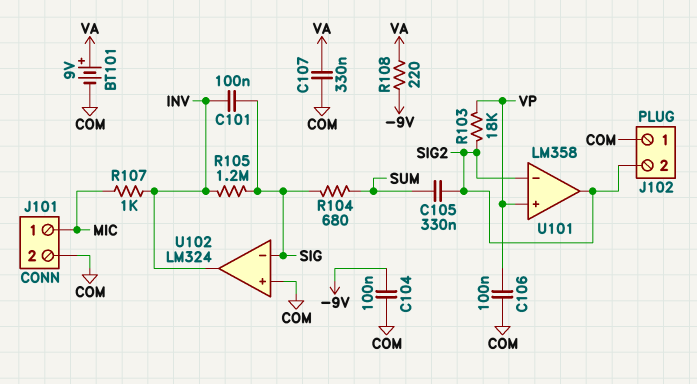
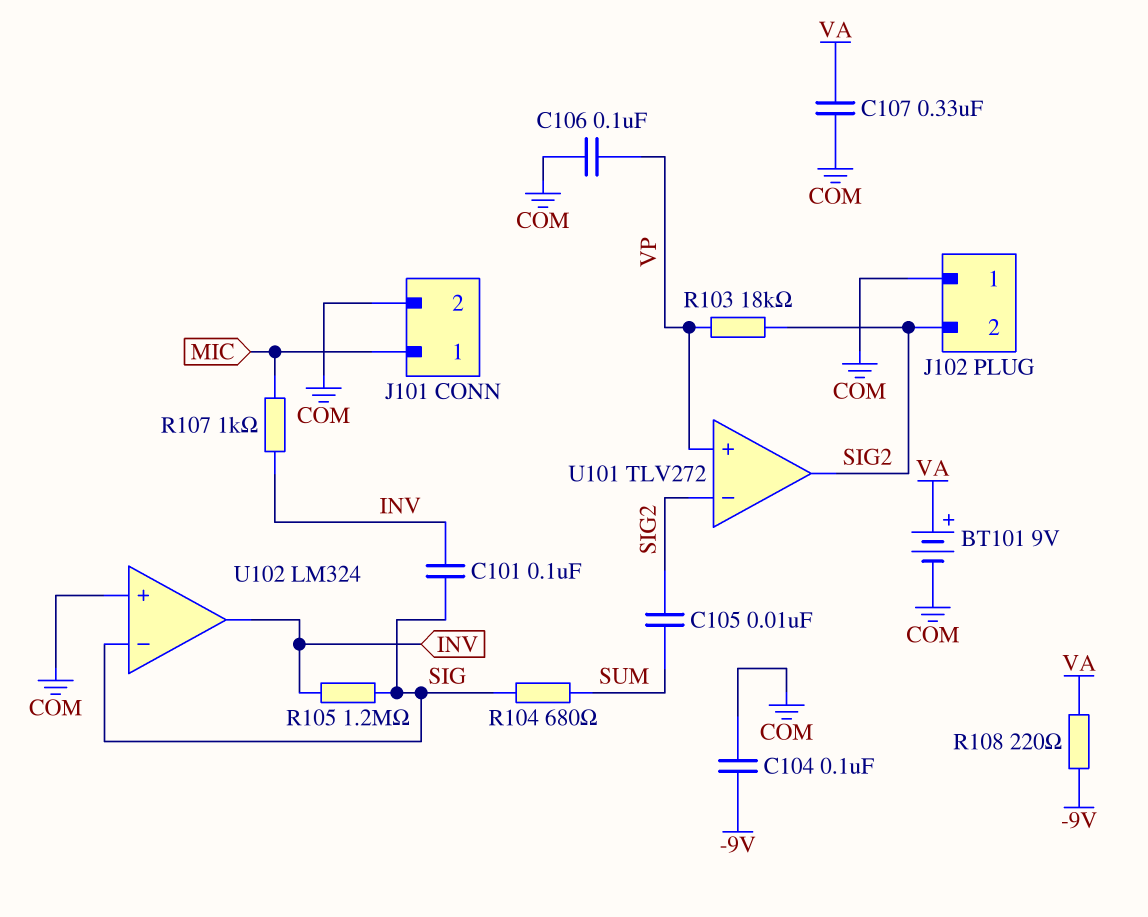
C105: 330nF (SIG2, SUM) -> 10nF (SIG2, SUM)
U101: LM358 -> TLV272

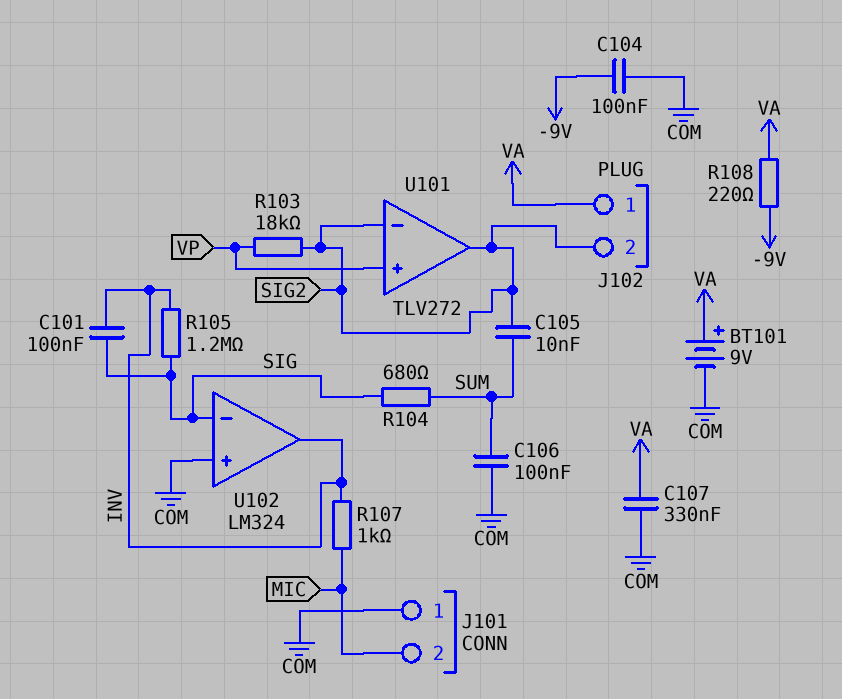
C106: 100nF (COM, VP) -> 100nF (COM, SUM)
J101 pin 1: MIC -> COM
J101 pin 2: COM -> MIC
J102 pin 1: COM -> VA

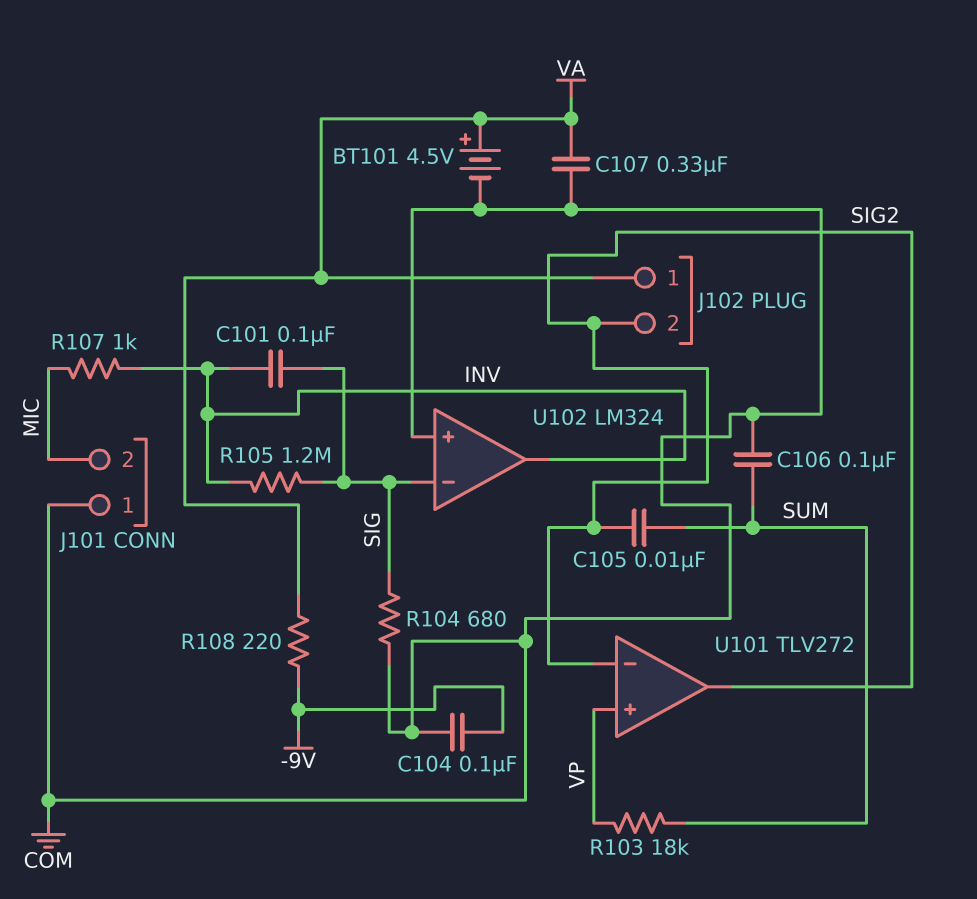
BT101: 9V (plus VA, minus COM) -> 4.5V (plus VA, minus COM)
R103: 18k (SIG2, VP) -> 18k (SUM, VP)
R104: 680 (SIG, SUM) -> 680 (COM, SIG)

